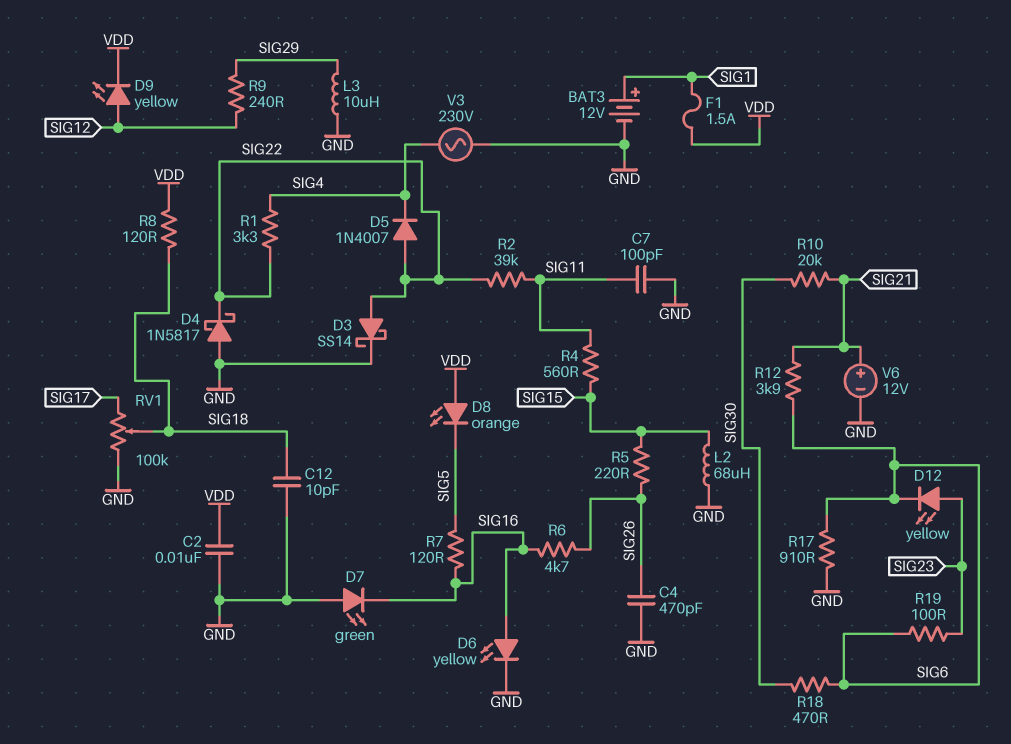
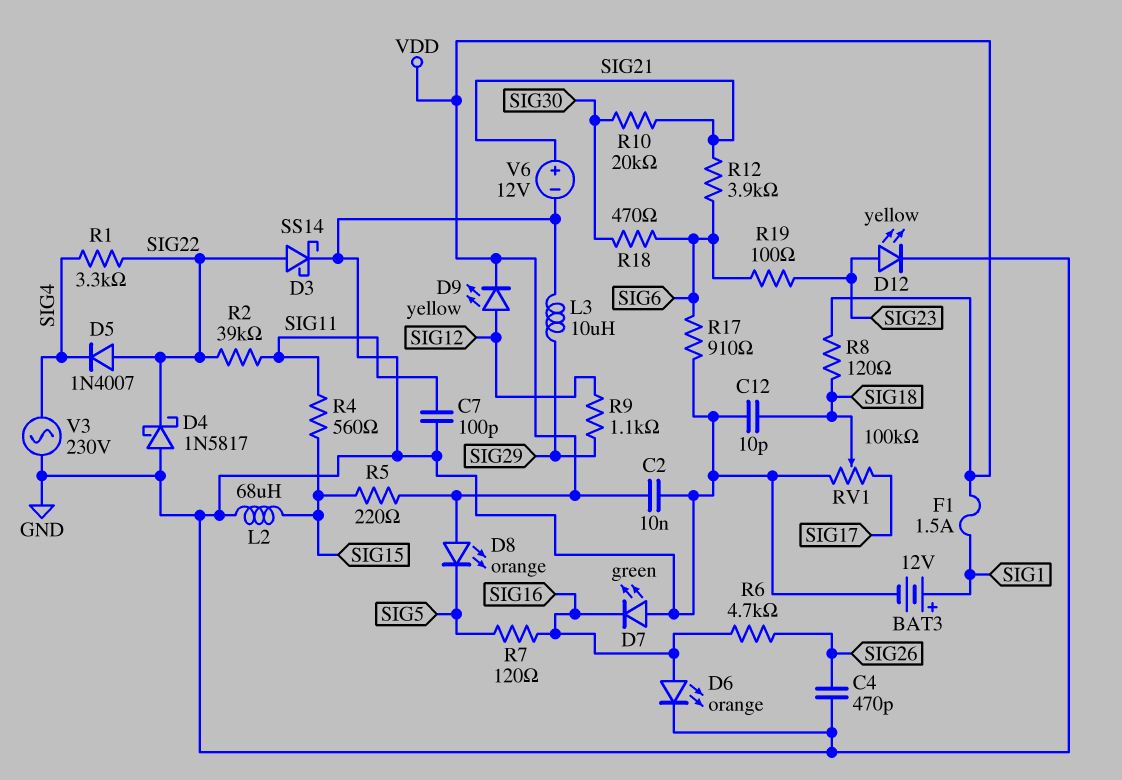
D6: LED yellow (A SIG16, K GND) -> LED orange (A SIG16, K GND)
D12: LED yellow (A SIG23, K SIG6) -> LED yellow (A SIG23, K GND)
R5: 220 (SIG15, SIG26) -> 220 (SIG15, VDD)
R9: 240 (SIG12, SIG29) -> 1.1k (SIG12, SIG29)

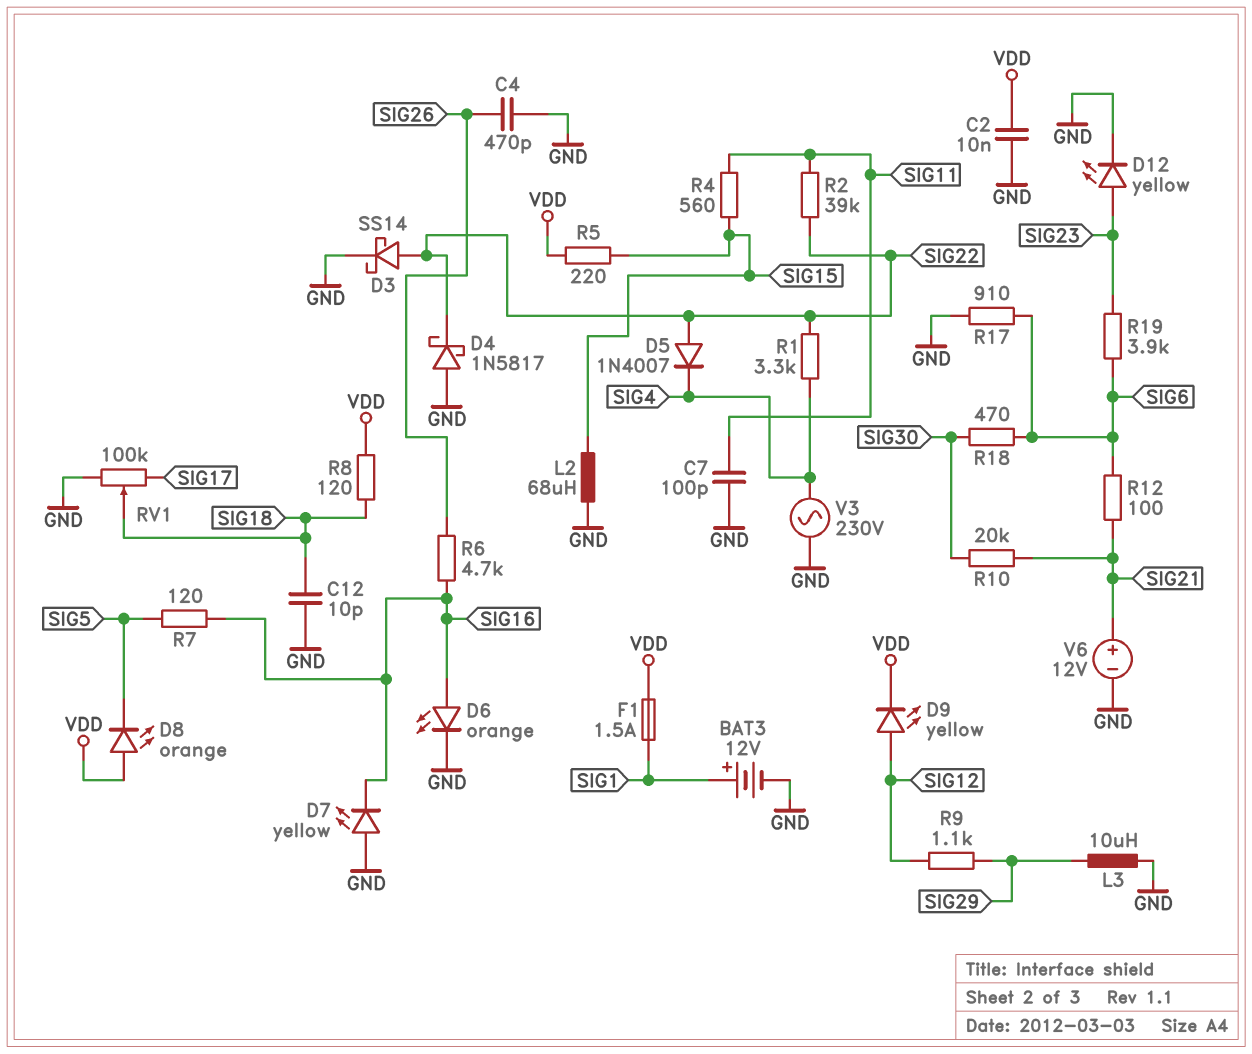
D7: LED green (A GND, K SIG16) -> LED yellow (A GND, K SIG16)
R12: 3.9k (SIG6, SIG21) -> 100 (SIG6, SIG21)
R19: 100 (SIG6, SIG23) -> 3.9k (SIG6, SIG23)

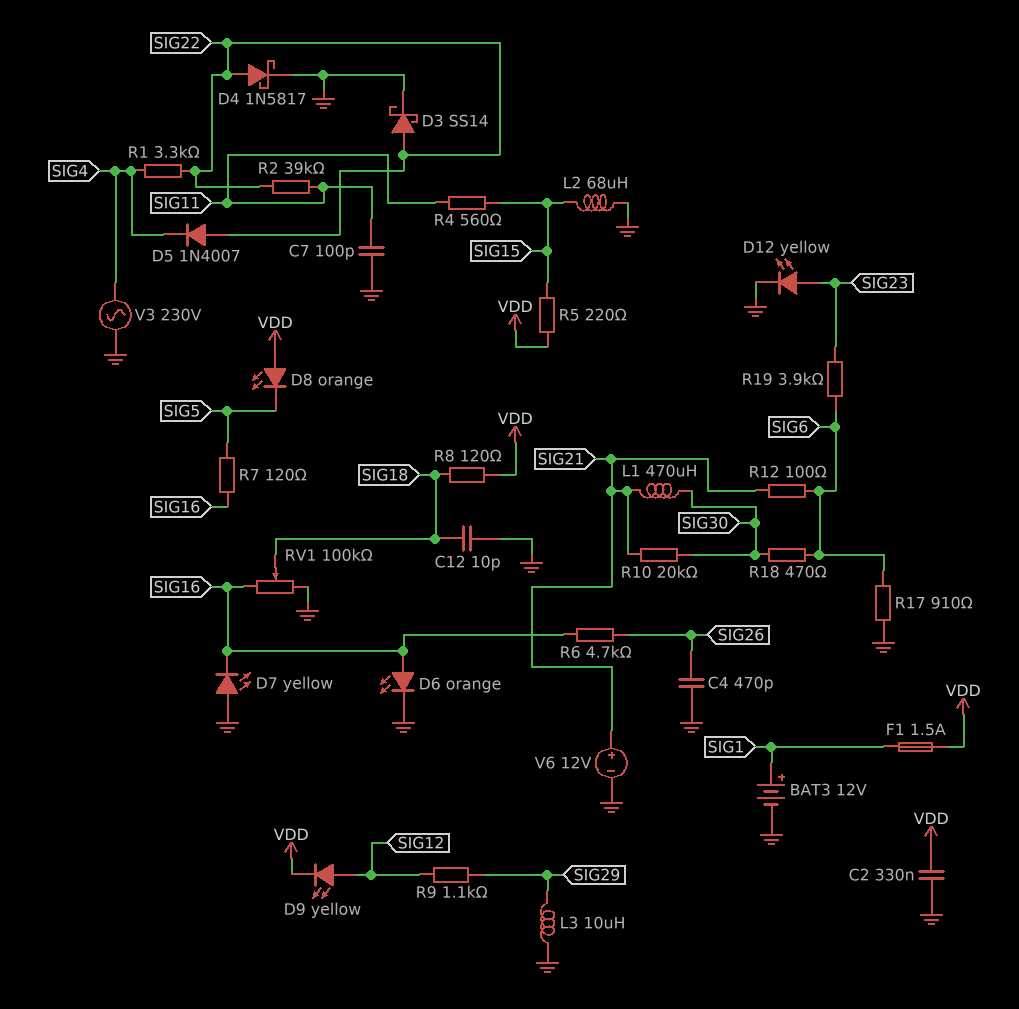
C2: 10nF (GND, VDD) -> 330nF (GND, VDD)
D4: schottky 1N5817 (A GND, K SIG22) -> schottky 1N5817 (A SIG22, K GND)
L1: none -> 470uH (SIG21, SIG30)
RV1: 100k (GND, SIG17, wiper SIG18) -> 100k (GND, SIG16, wiper SIG18)

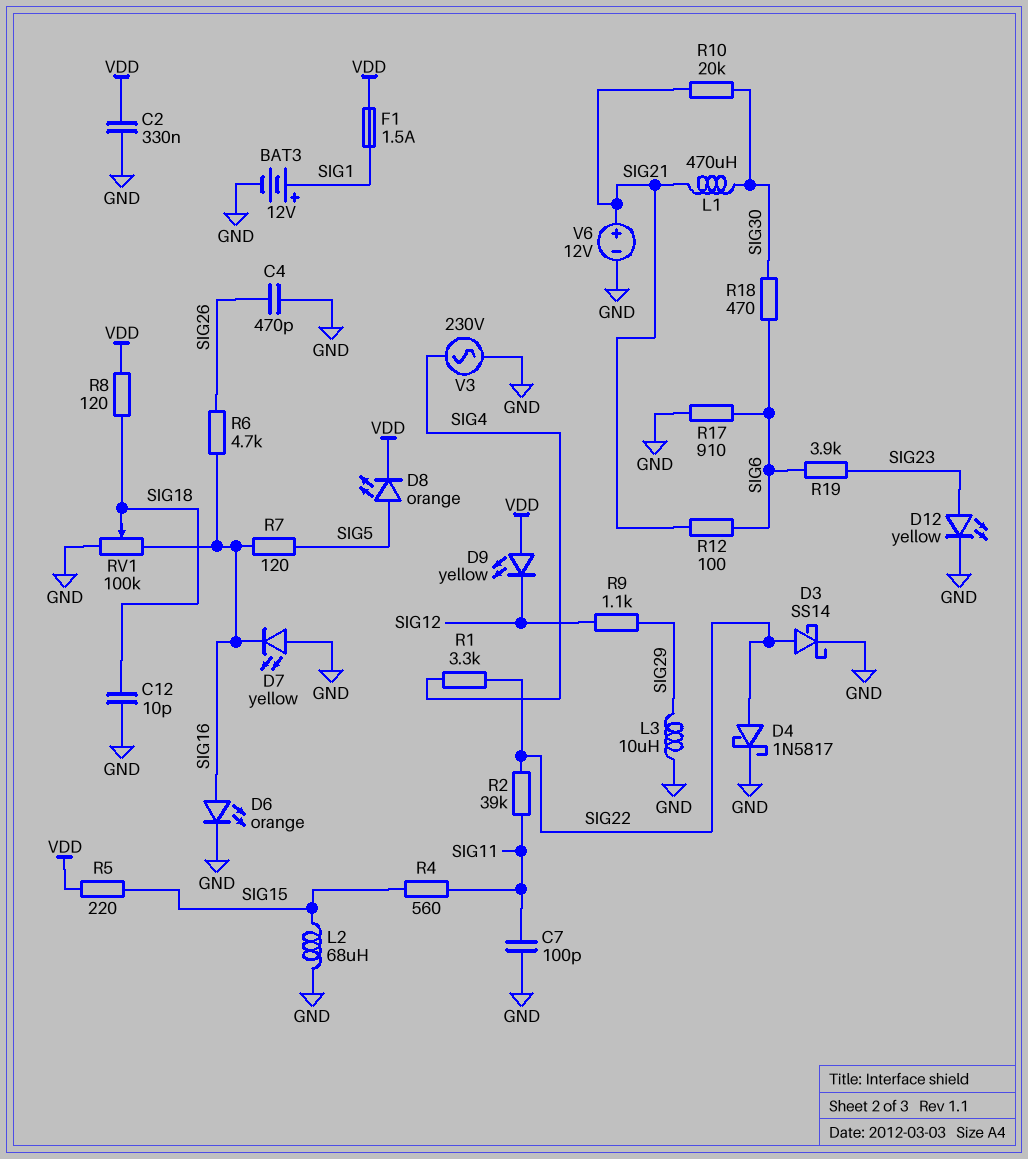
D5: diode 1N4007 (A SIG22, K SIG4) -> none
D8: LED orange (A VDD, K SIG5) -> LED orange (A SIG5, K VDD)
D9: LED yellow (A SIG12, K VDD) -> LED yellow (A VDD, K SIG12)

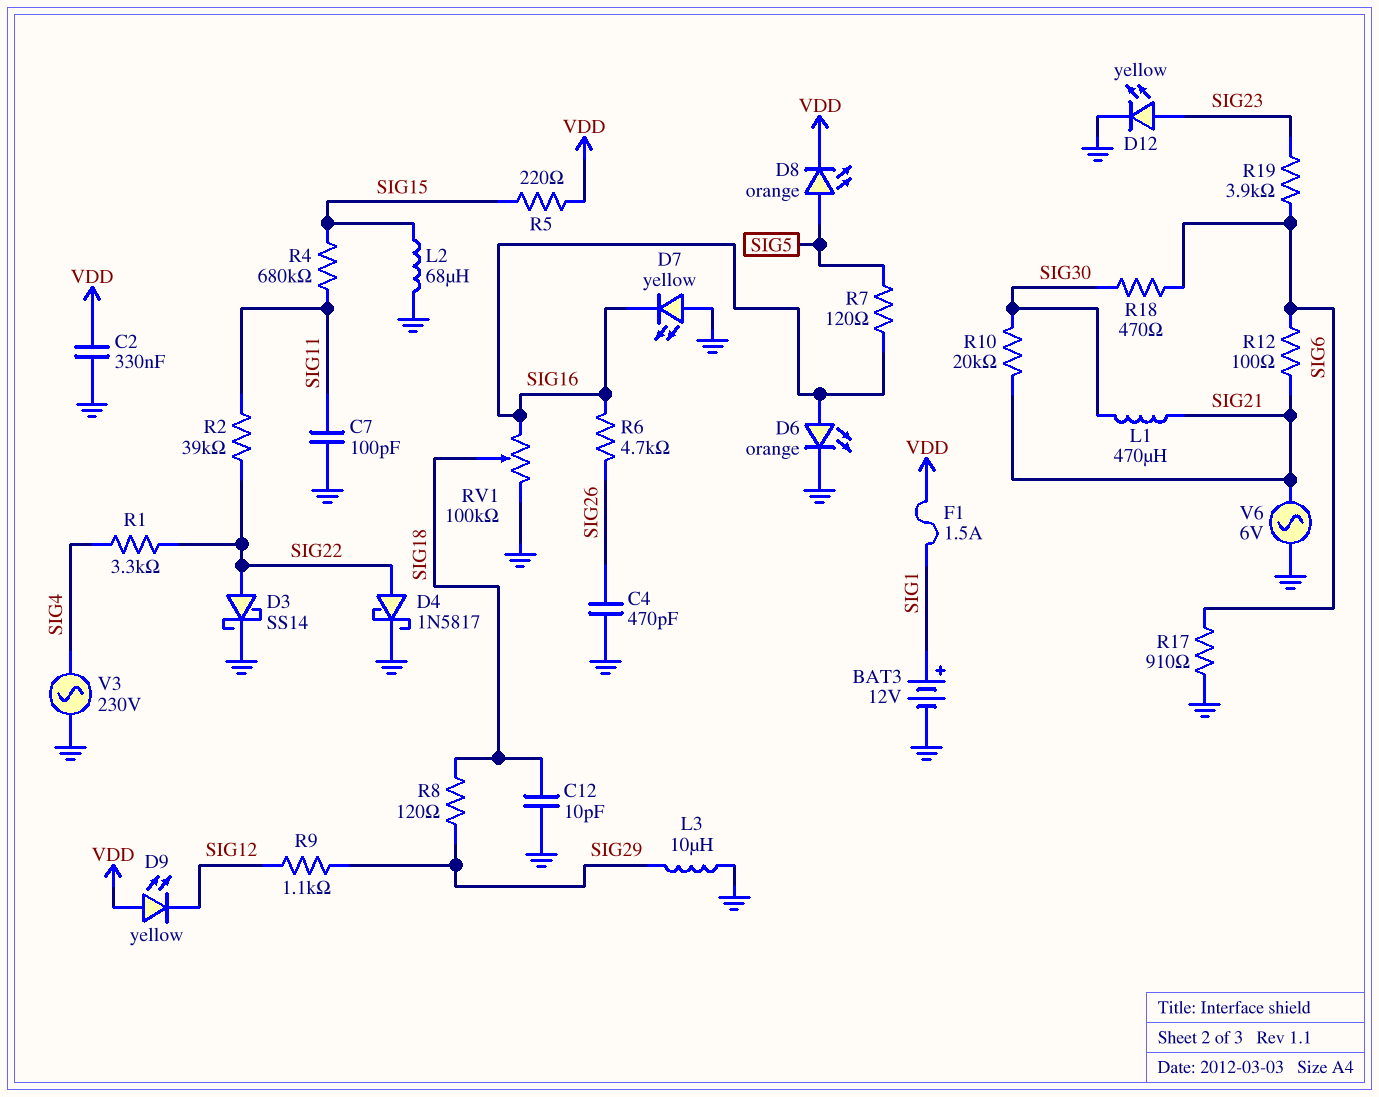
R4: 560 (SIG11, SIG15) -> 680k (SIG11, SIG15)
R8: 120 (SIG18, VDD) -> 120 (SIG18, SIG29)
V6: 12V (plus SIG21, minus GND) -> AC 6V (GND, SIG21)

